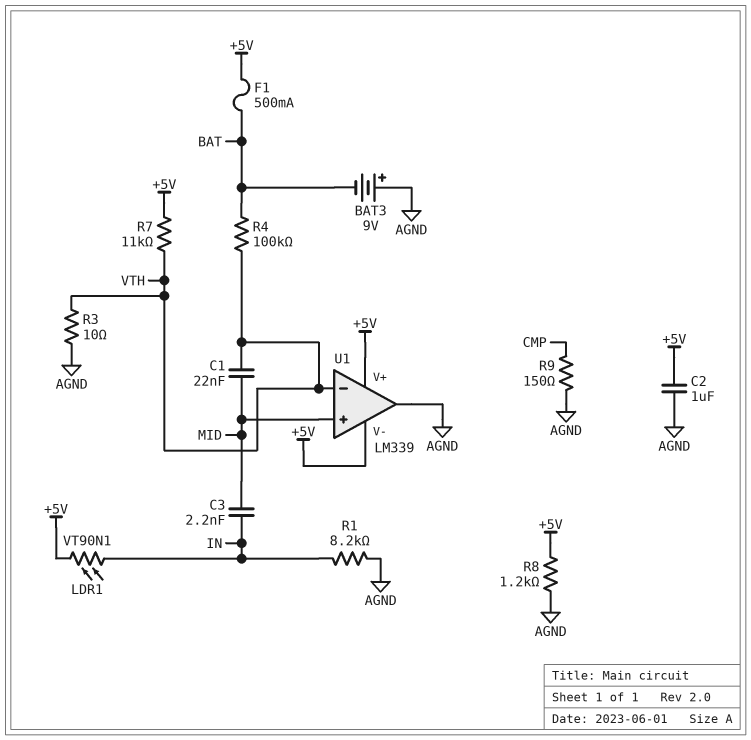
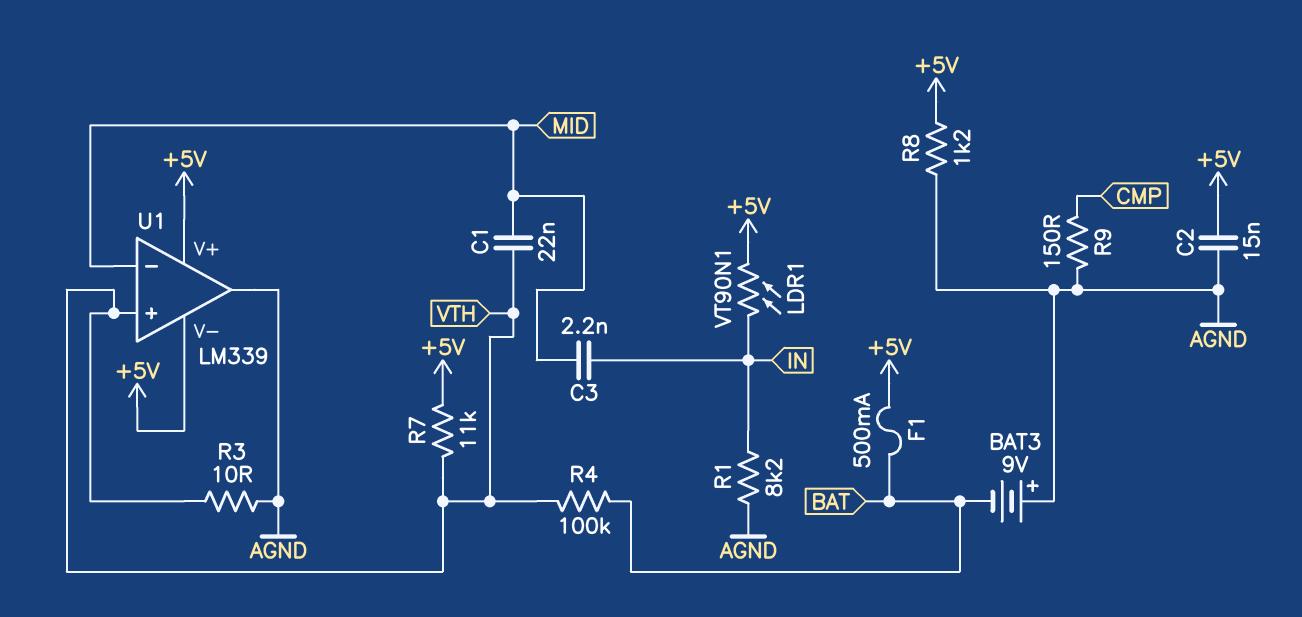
C2: 1uF (+5V, AGND) -> 15nF (+5V, AGND)
U1 pin in+: MID -> VTH
U1 pin in-: VTH -> MID

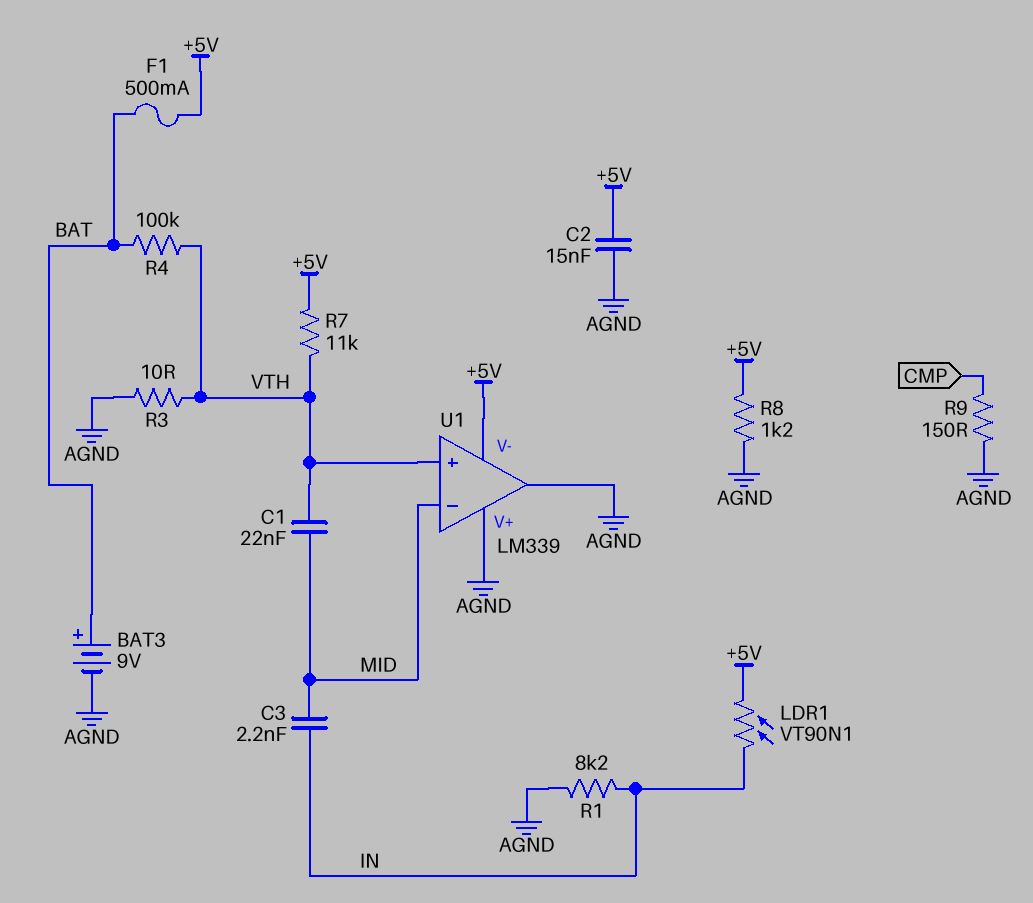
BAT3: 9V (plus AGND, minus BAT) -> 9V (plus BAT, minus AGND)
U1 pin V+: +5V -> AGND

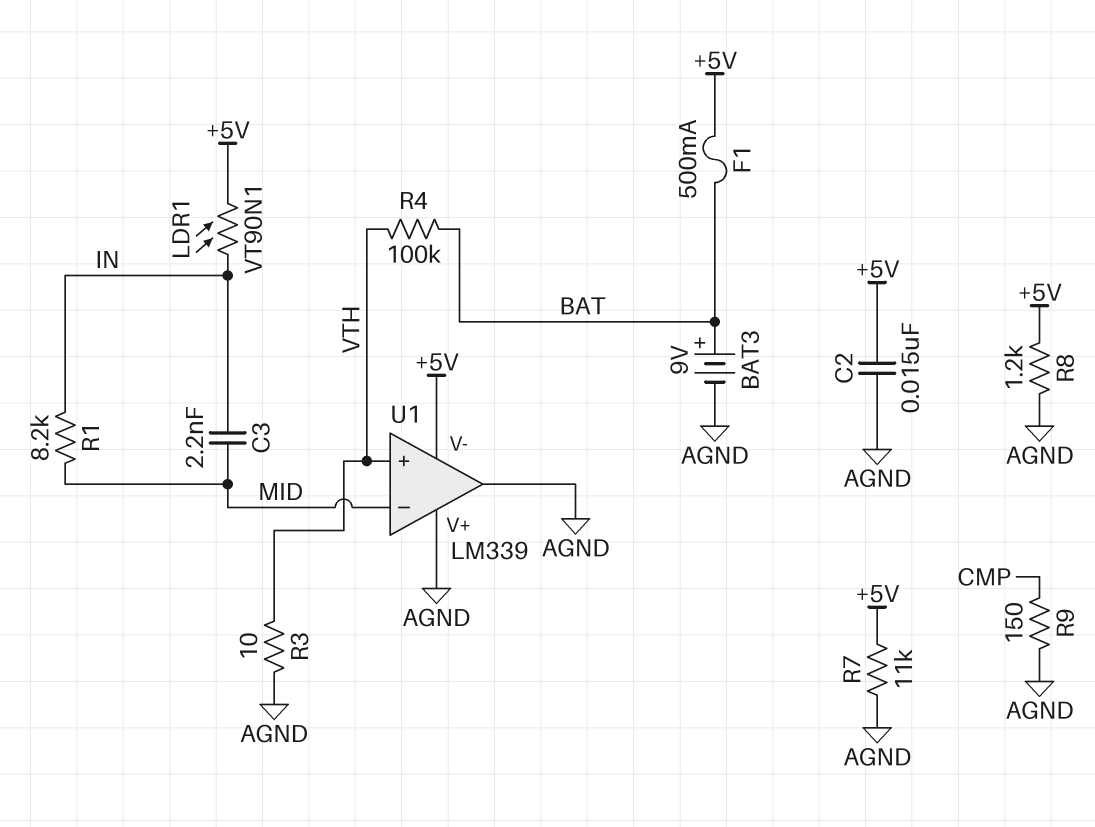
C1: 22nF (MID, VTH) -> none
R1: 8.2k (AGND, IN) -> 8.2k (IN, MID)
R7: 11k (+5V, VTH) -> 11k (+5V, AGND)

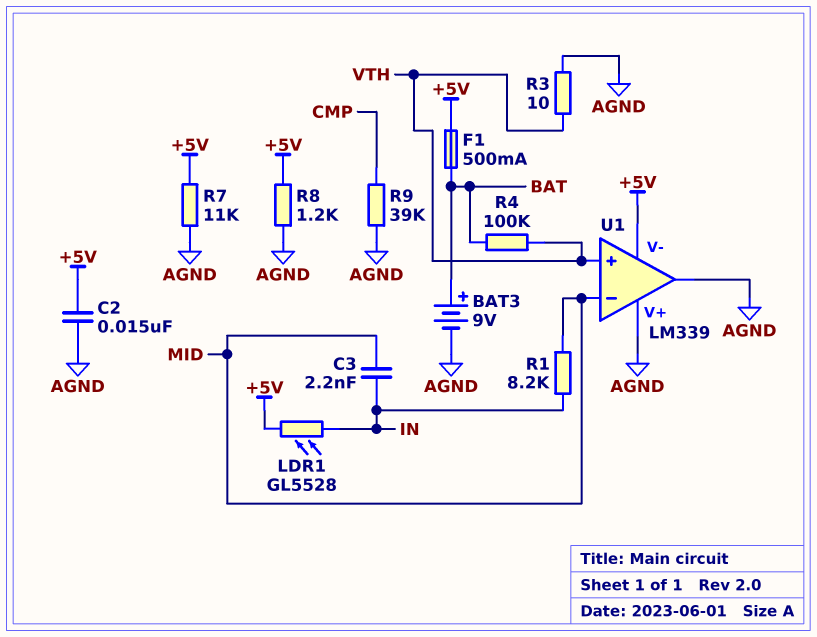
LDR1: VT90N1 (+5V, IN) -> GL5528 (+5V, IN)
R9: 150 (AGND, CMP) -> 39k (AGND, CMP)

